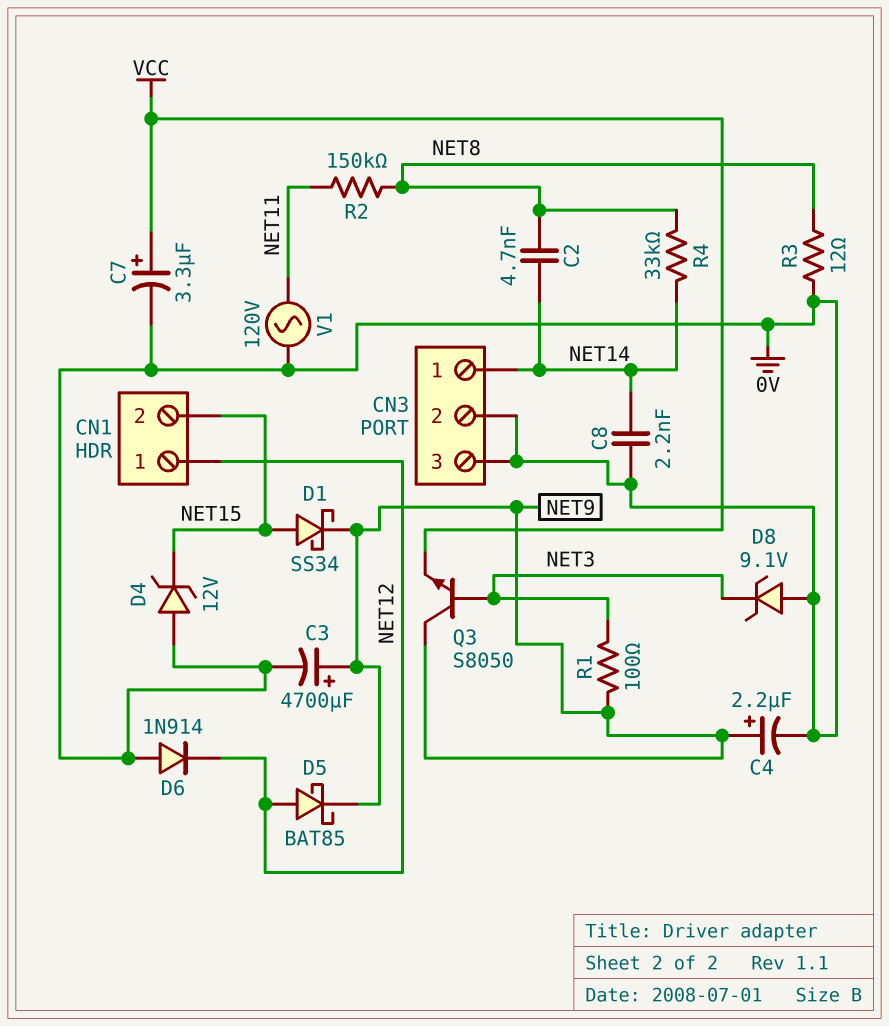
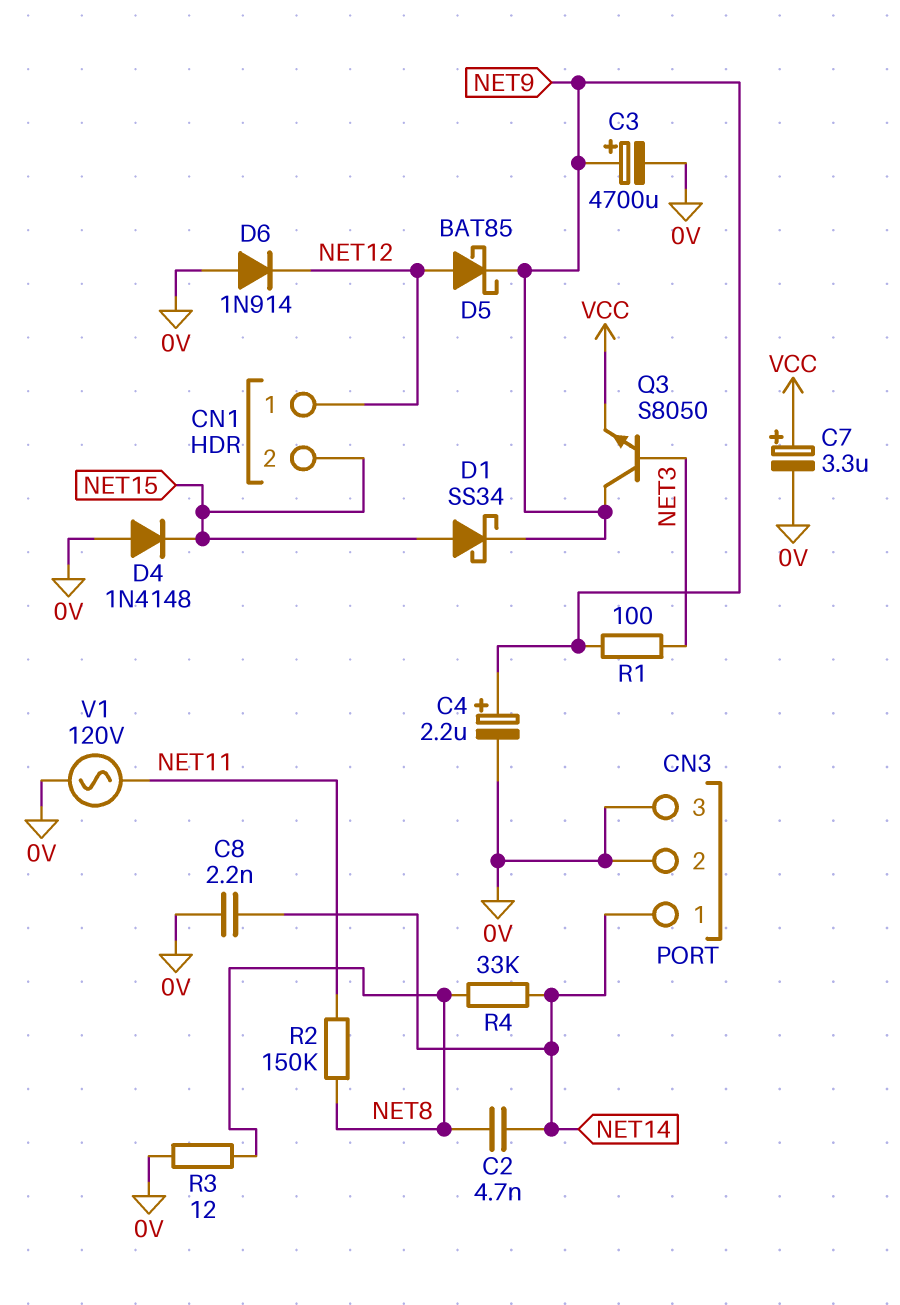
D4: zener 12V (A 0V, K NET15) -> diode 1N4148 (A 0V, K NET15)
D8: zener 9.1V (A 0V, K NET3) -> none

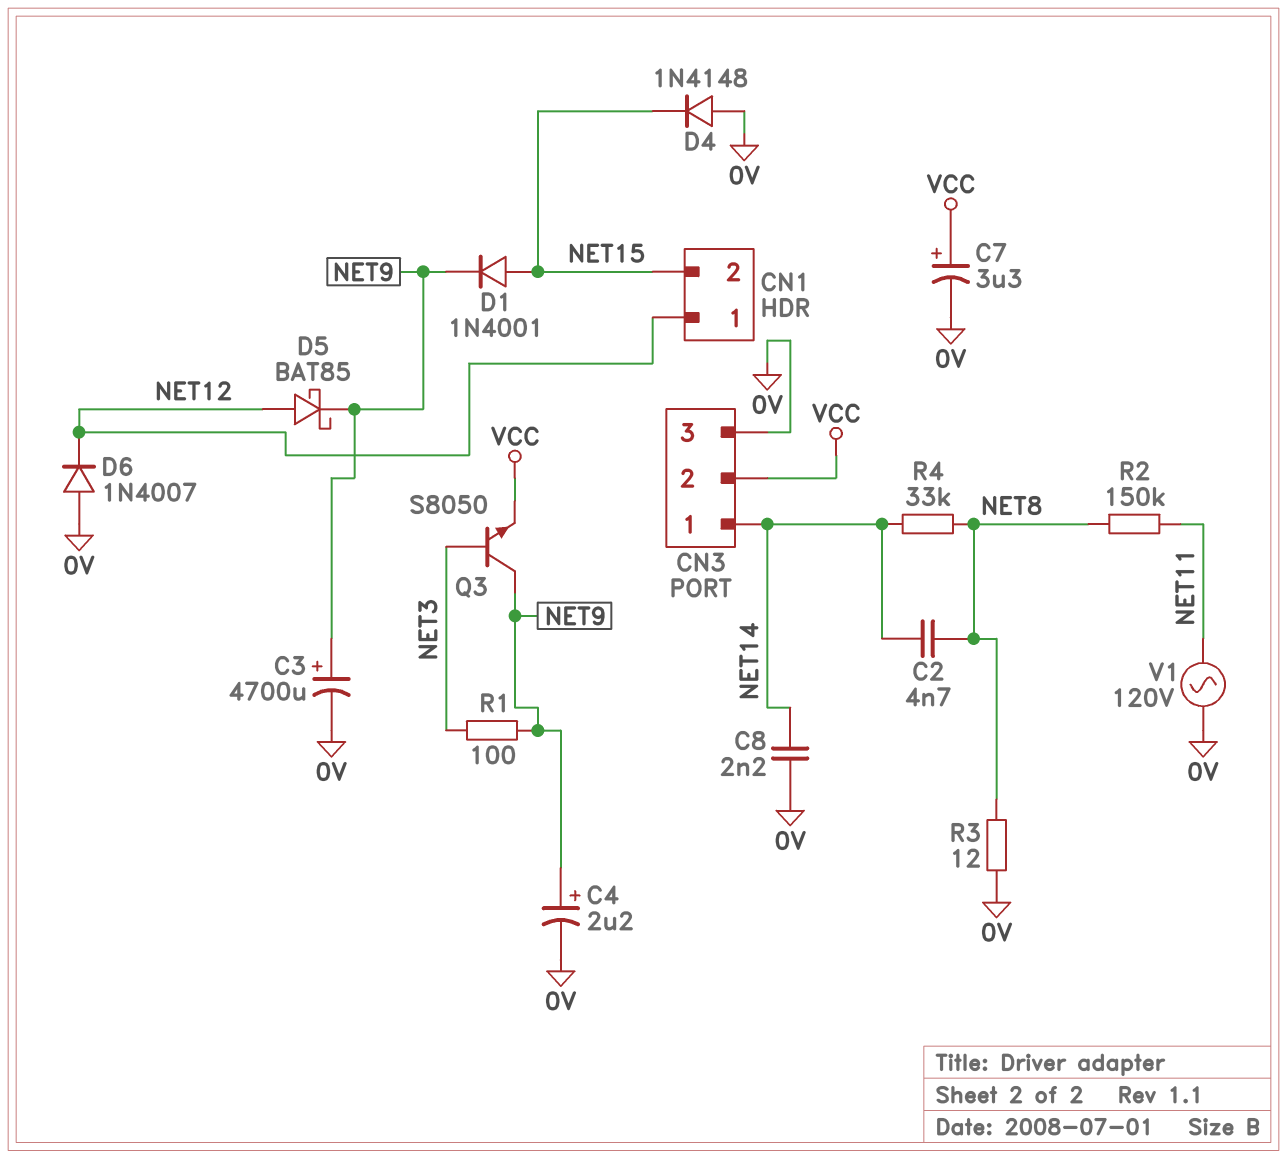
CN3 pin 2: 0V -> VCC
D1: schottky SS34 (A NET15, K NET9) -> diode 1N4001 (A NET15, K NET9)
D6: diode 1N914 (A 0V, K NET12) -> diode 1N4007 (A 0V, K NET12)

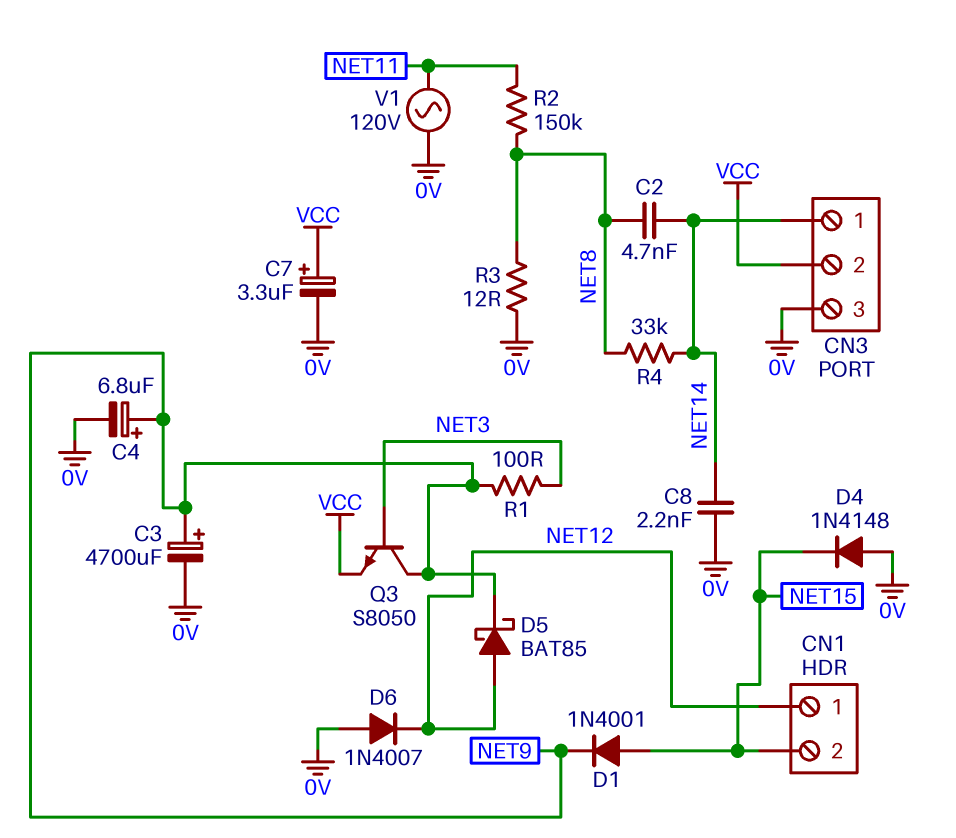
C4: 2.2uF (plus NET9, minus 0V) -> 6.8uF (plus NET9, minus 0V)

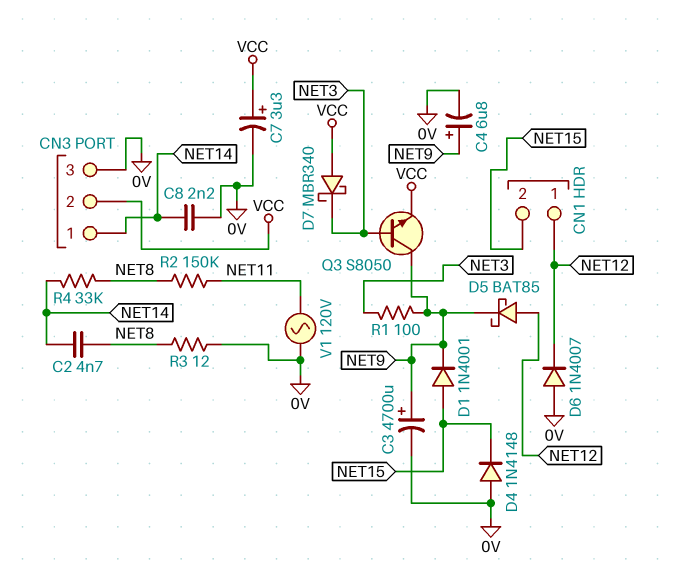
D7: none -> schottky MBR340 (A VCC, K NET3)

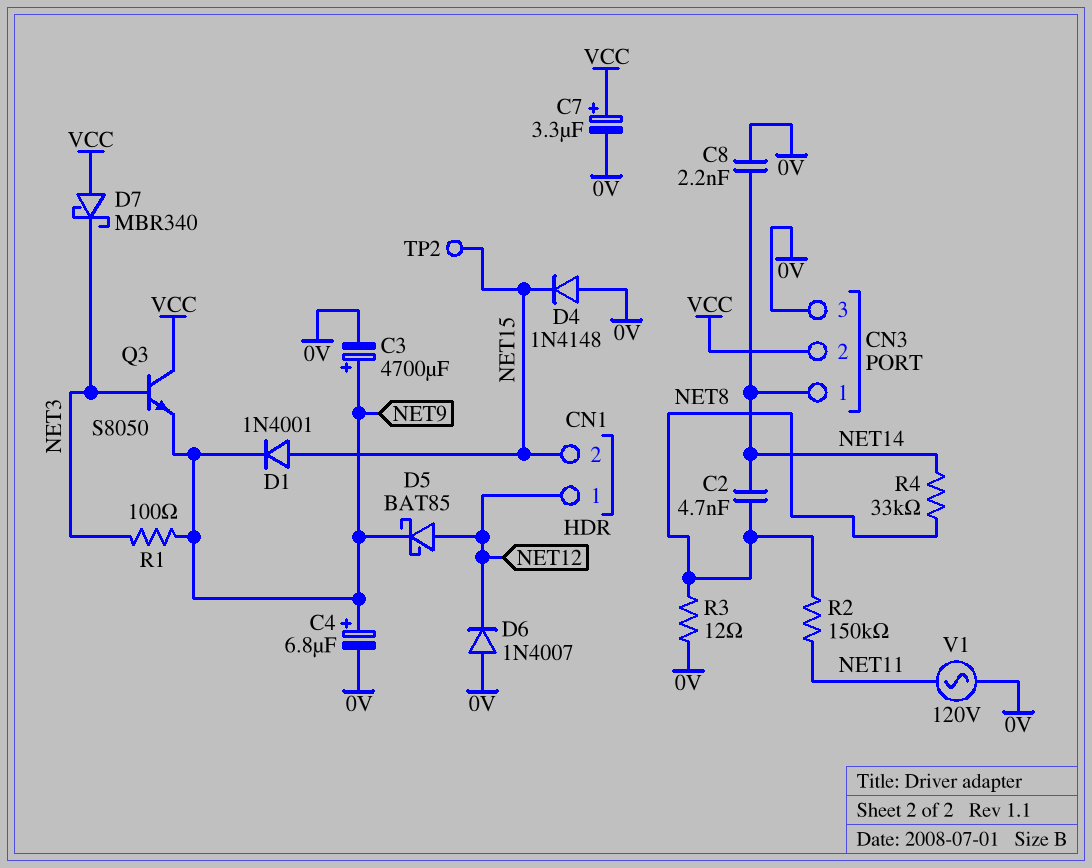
Q3: NPN S8050 (B NET3, C NET9, E VCC) -> NPN S8050 (B NET3, C VCC, E NET9)
TP2: none -> test point (NET15)

